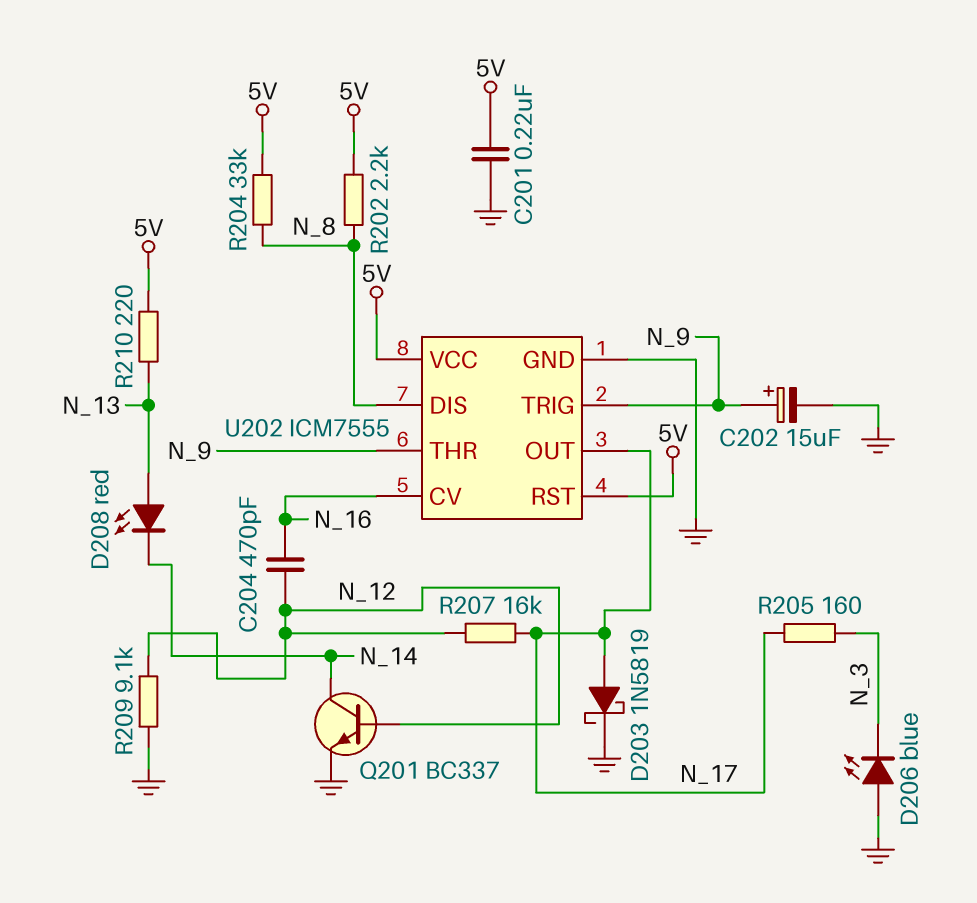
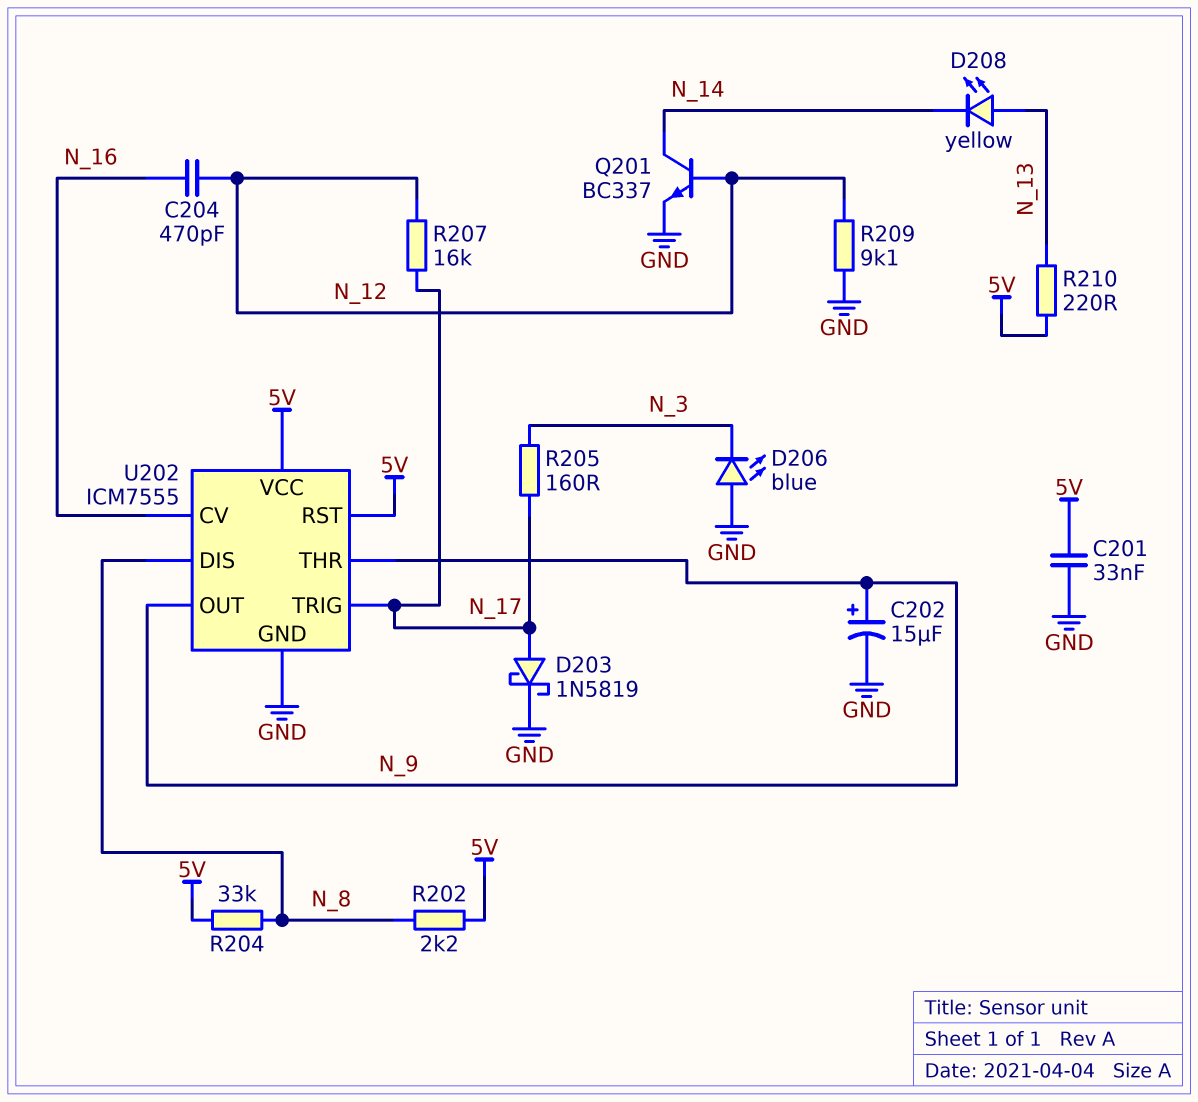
C201: 220nF (5V, GND) -> 33nF (5V, GND)
D208: LED red (A N_13, K N_14) -> LED yellow (A N_13, K N_14)
U202 pin OUT: N_17 -> N_9
U202 pin TRIG: N_9 -> N_17

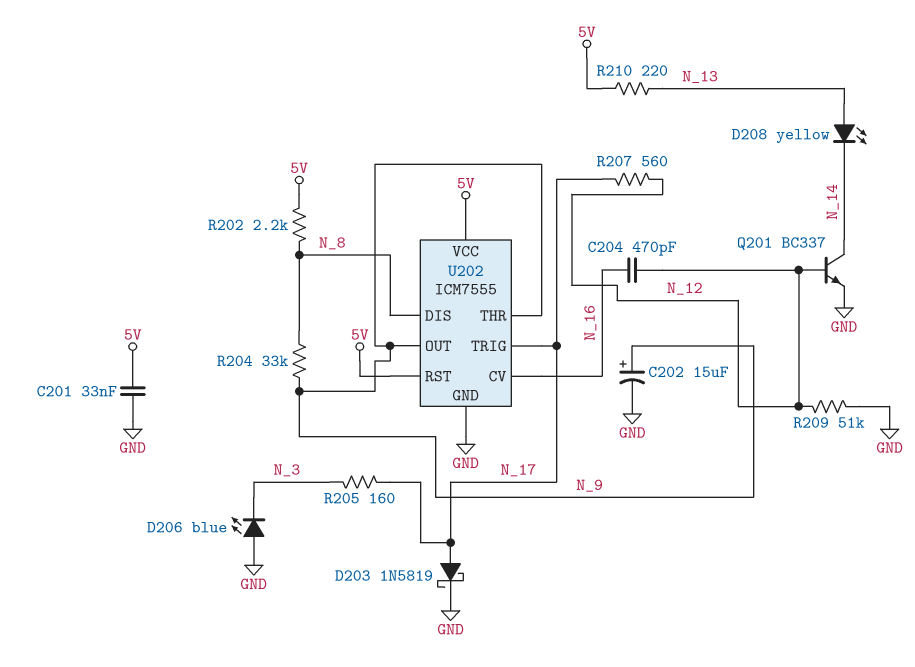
R204: 33k (5V, N_8) -> 33k (N_8, N_9)
R207: 16k (N_12, N_17) -> 560 (N_12, N_17)
R209: 9.1k (GND, N_12) -> 51k (GND, N_12)

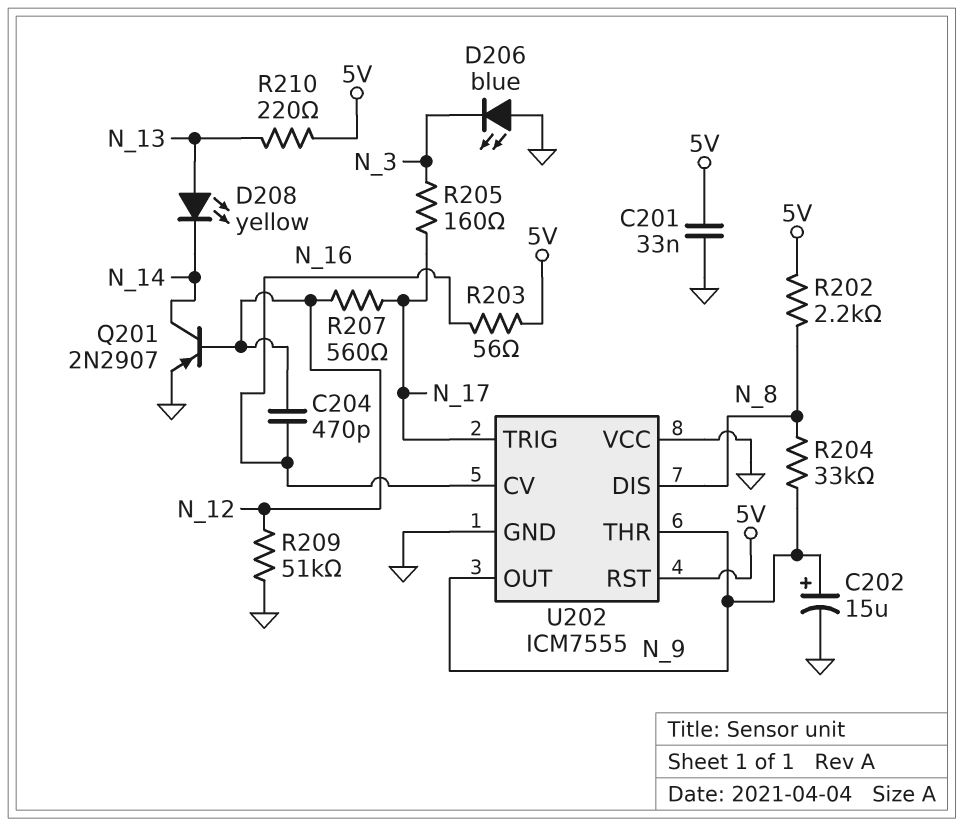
D203: schottky 1N5819 (A N_17, K GND) -> none
Q201: NPN BC337 (B N_12, C N_14, E GND) -> PNP 2N2907 (B N_12, C N_14, E GND)
R203: none -> 56 (5V, N_16)
U202 pin VCC: 5V -> GND

